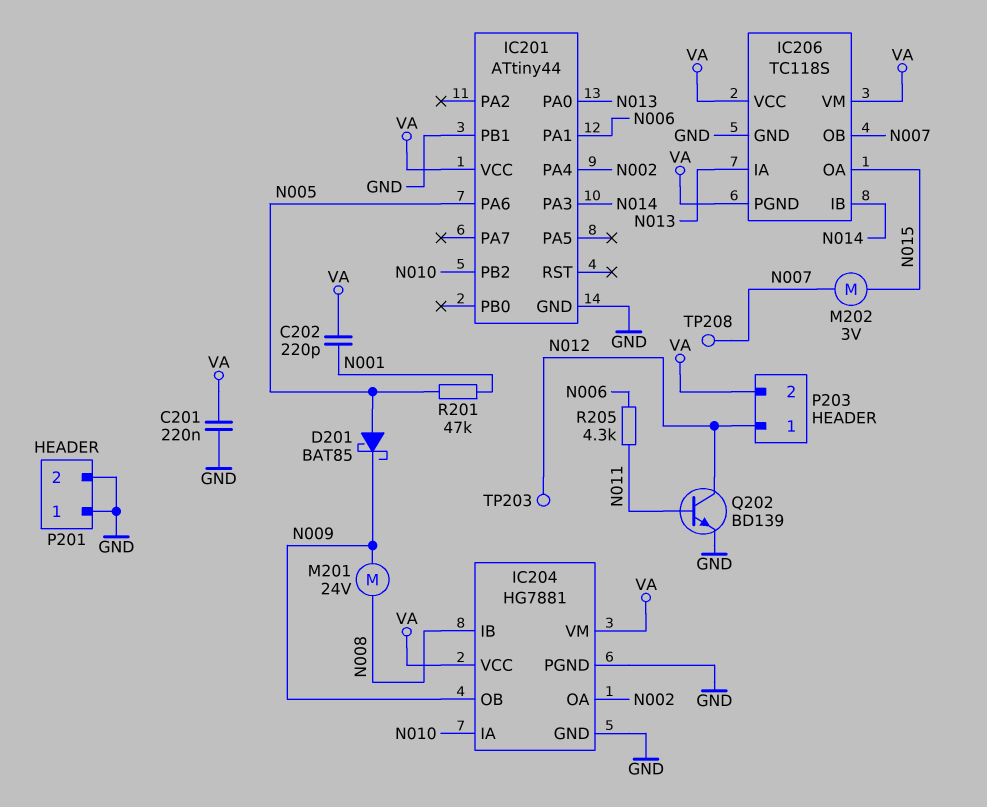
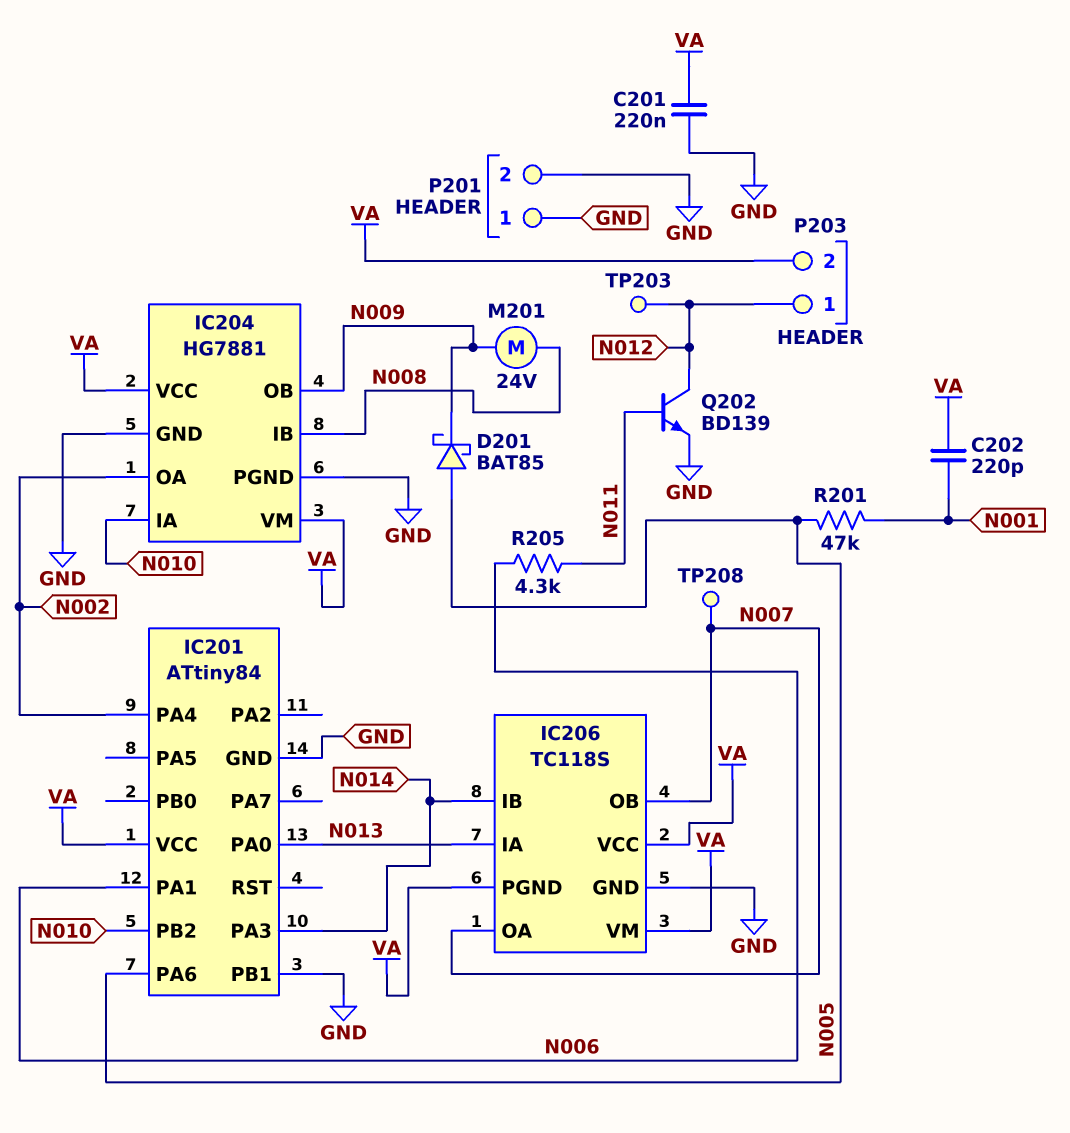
IC201: ATtiny44 -> ATtiny84
IC206 pin OA: N015 -> N007
M202: motor 3V (N007, N015) -> none

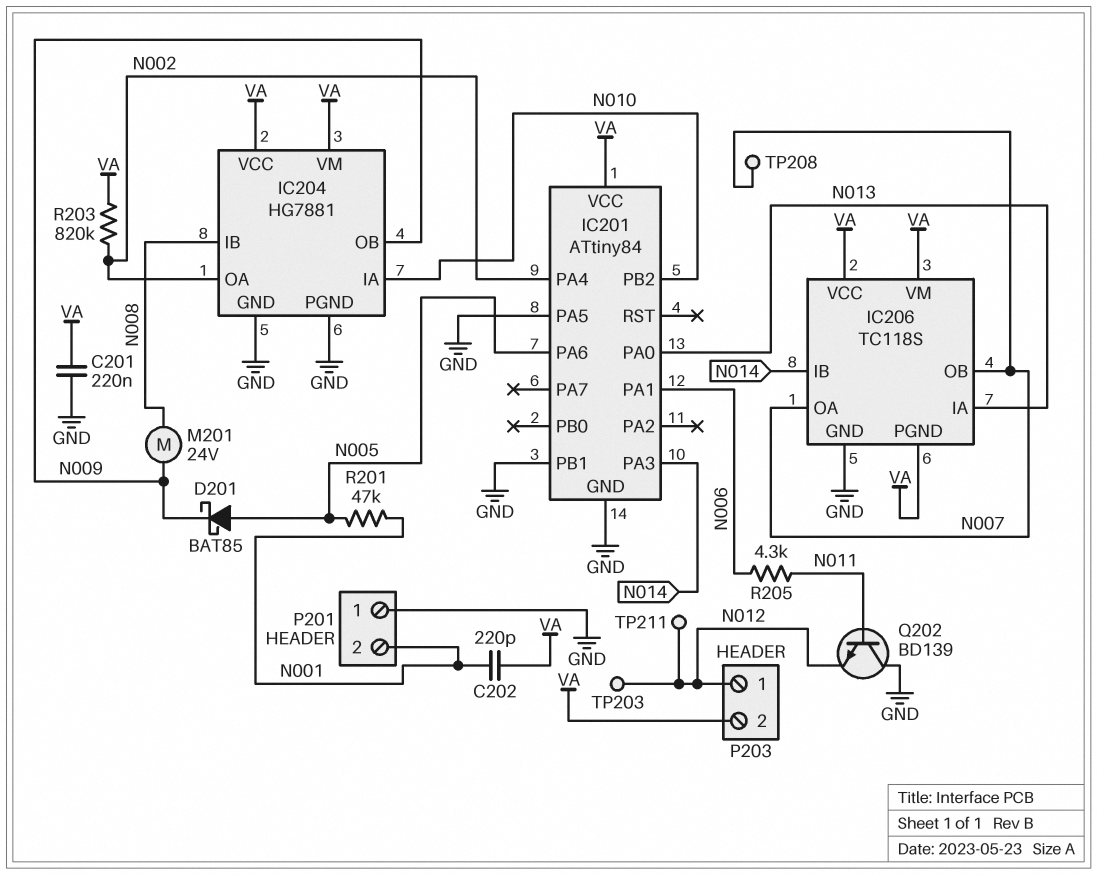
IC201 pin PA5: none -> GND
P201 pin 2: GND -> N001
Q202: NPN BD139 (B N011, C N012, E GND) -> NPN BD139 (B N011, C GND, E N012)
R203: none -> 820k (N002, VA)
TP211: none -> test point (N012)

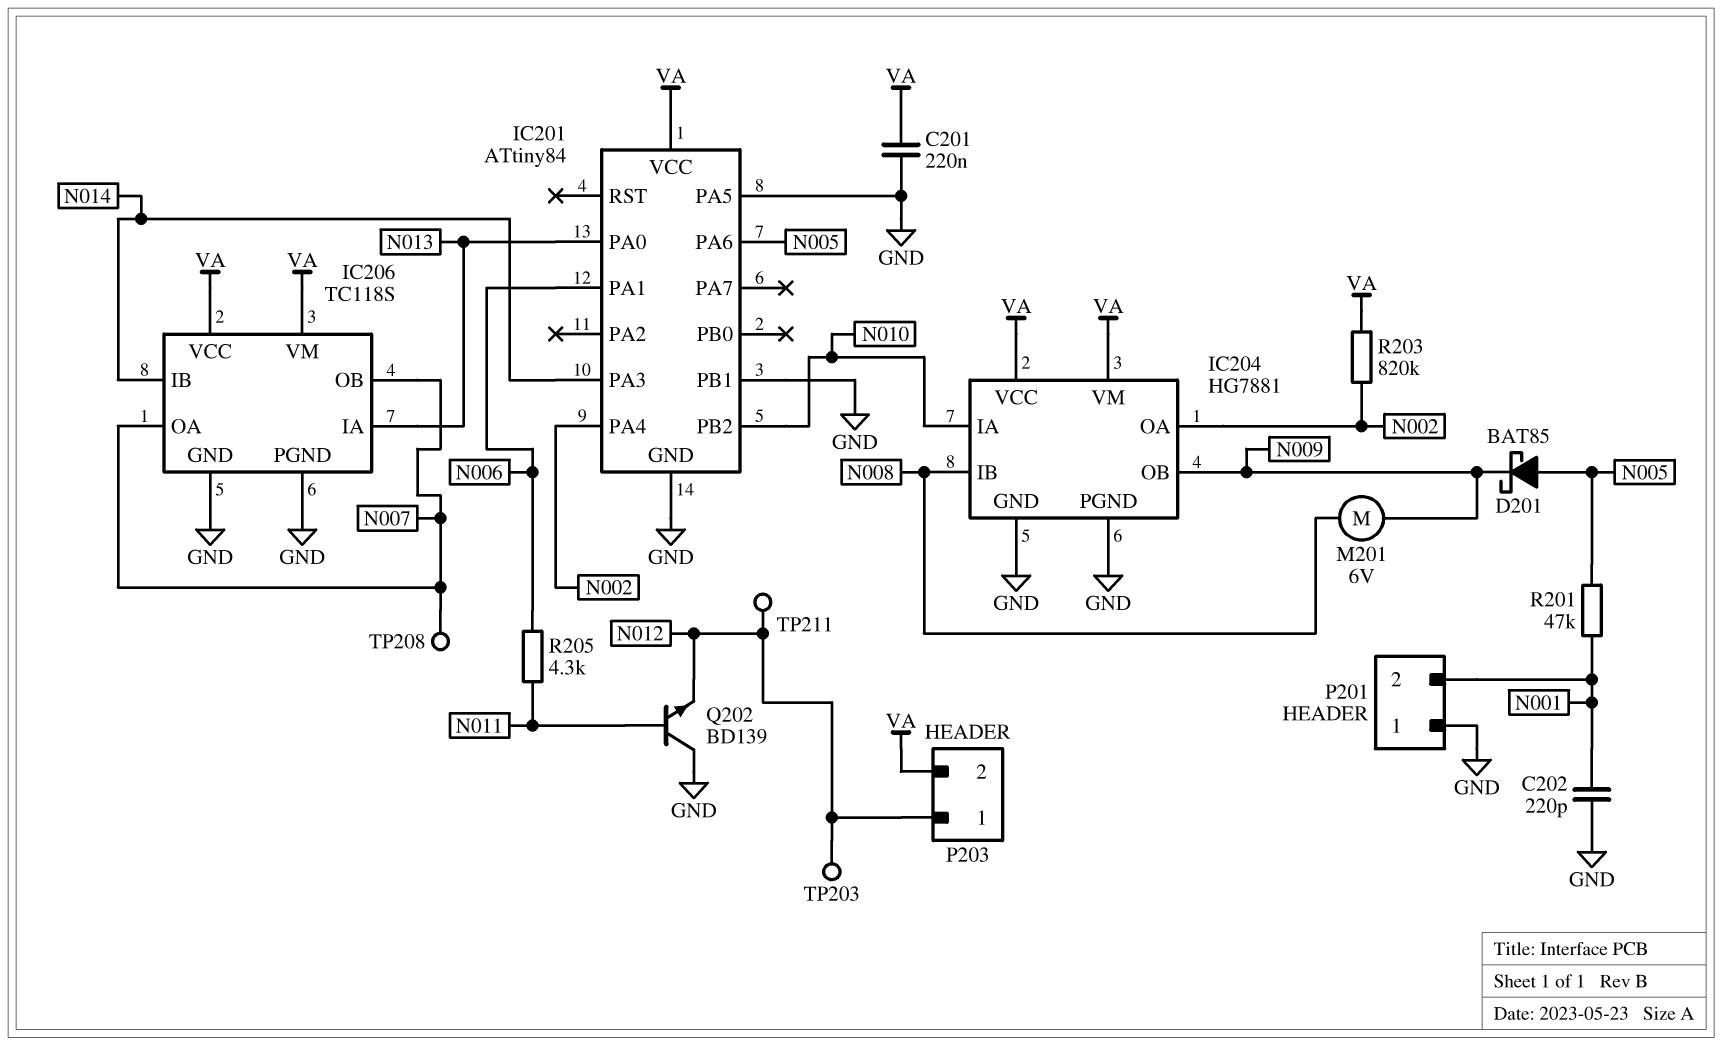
C202: 220pF (N001, VA) -> 220pF (GND, N001)
IC206 pin PGND: VA -> GND
M201: motor 24V (N008, N009) -> motor 6V (N008, N009)

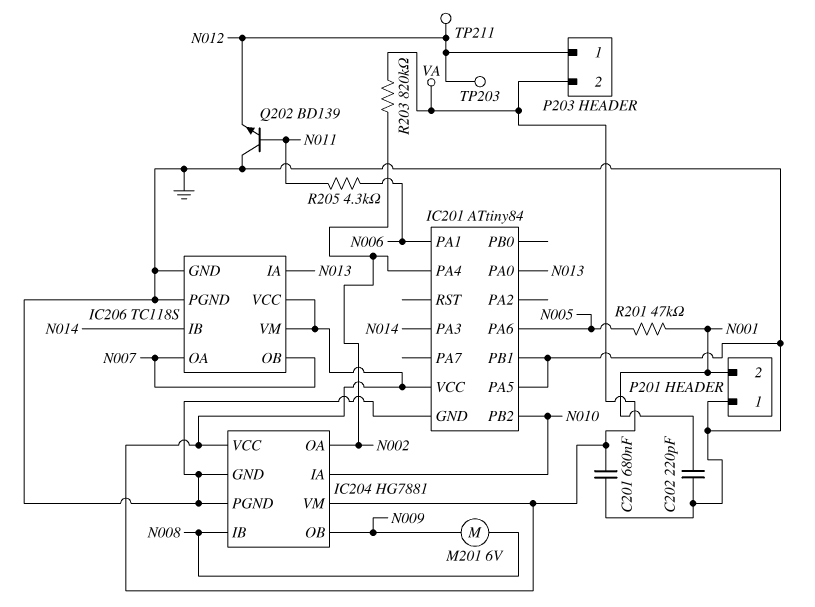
C201: 220nF (GND, VA) -> 680nF (GND, VA)
D201: schottky BAT85 (A N005, K N009) -> none
TP208: test point (N007) -> none

